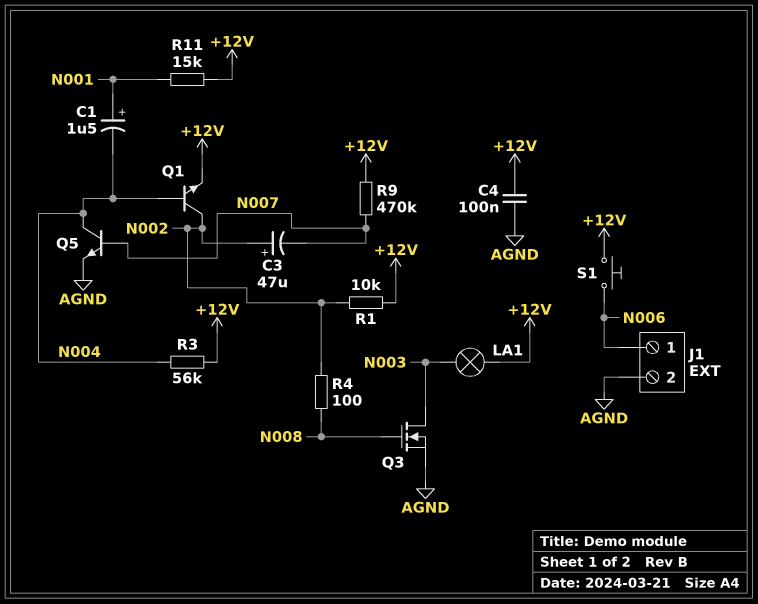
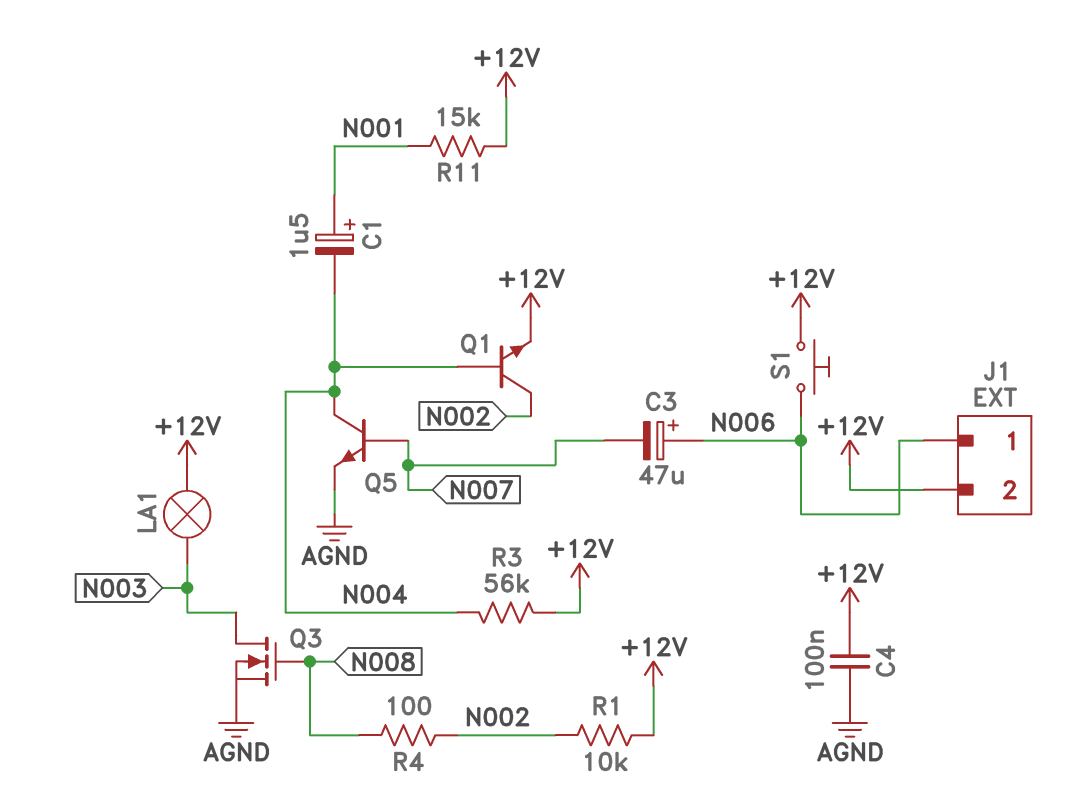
C3: 47uF (plus N002, minus N007) -> 47uF (plus N006, minus N007)
J1 pin 2: AGND -> +12V
R9: 470k (+12V, N007) -> none

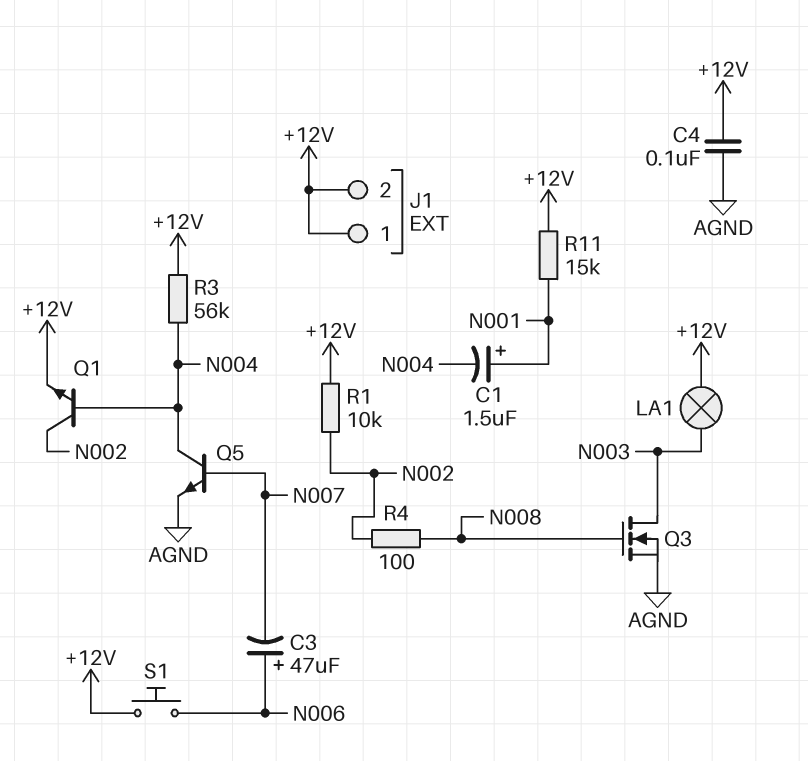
J1 pin 1: N006 -> +12V

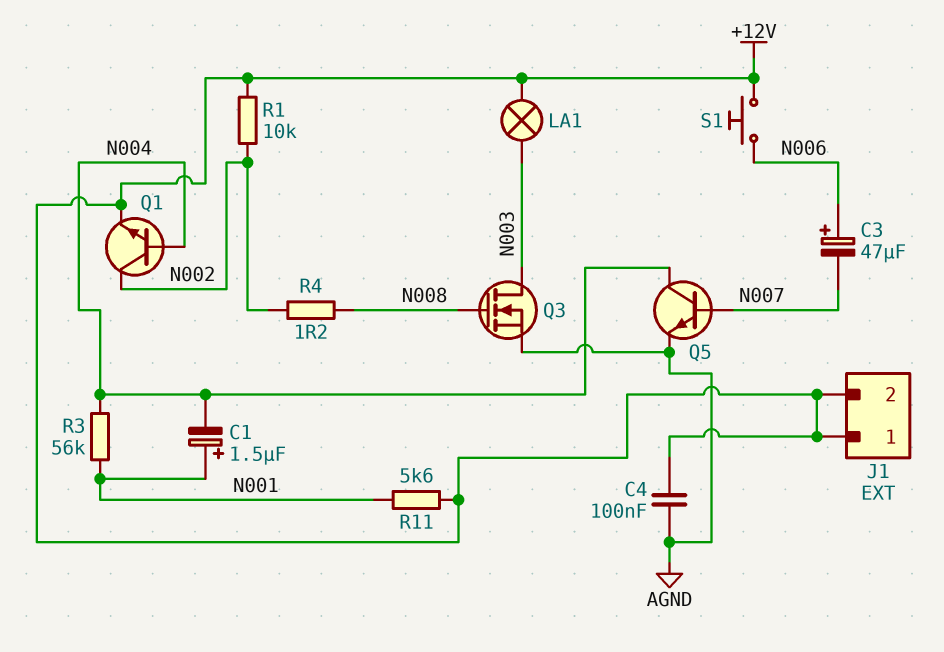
R3: 56k (+12V, N004) -> 56k (N001, N004)
R4: 100 (N002, N008) -> 1.2 (N002, N008)
R11: 15k (+12V, N001) -> 5.6k (+12V, N001)

